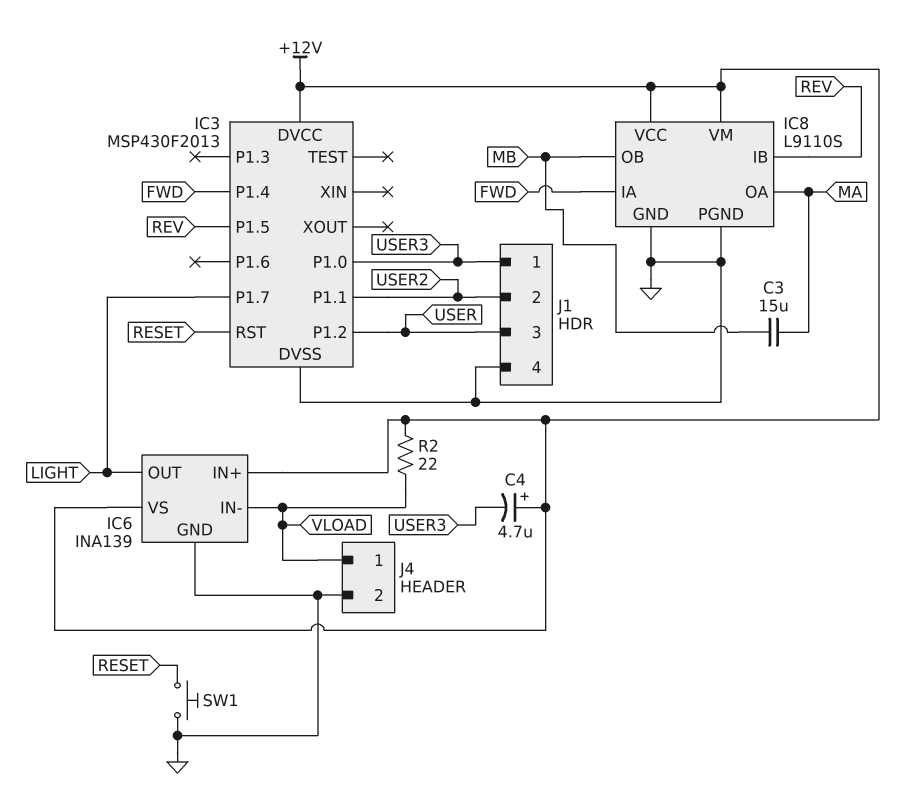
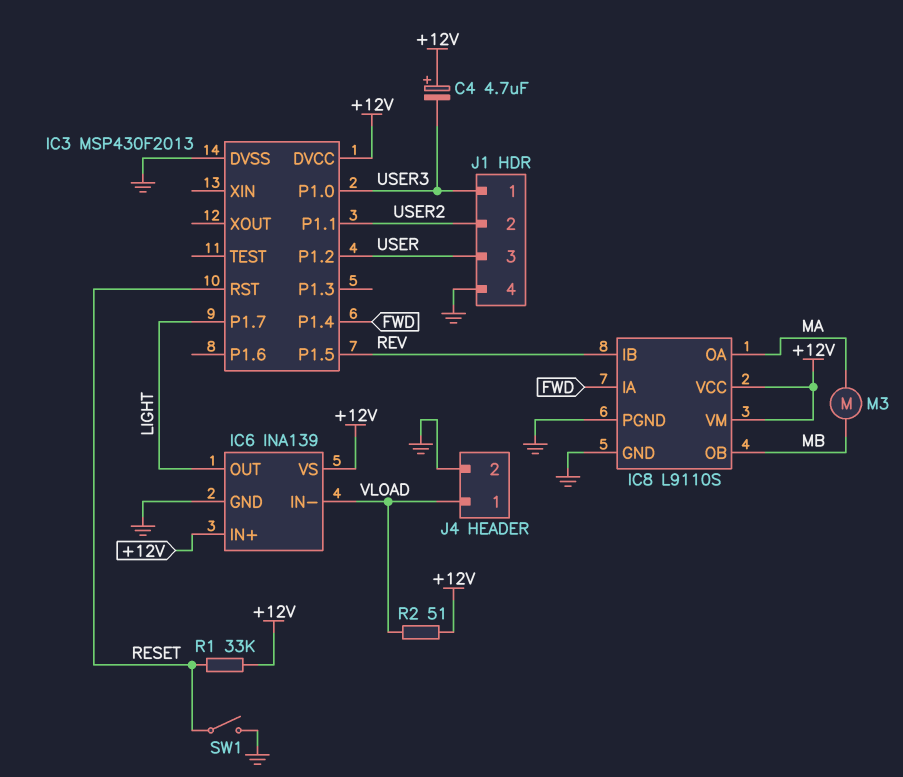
C3: 15uF (MA, MB) -> none
M3: none -> motor (MA, MB)
R1: none -> 33k (+12V, RESET)
R2: 22 (+12V, VLOAD) -> 51 (+12V, VLOAD)
SW1: button (GND, RESET) -> switch (GND, RESET)

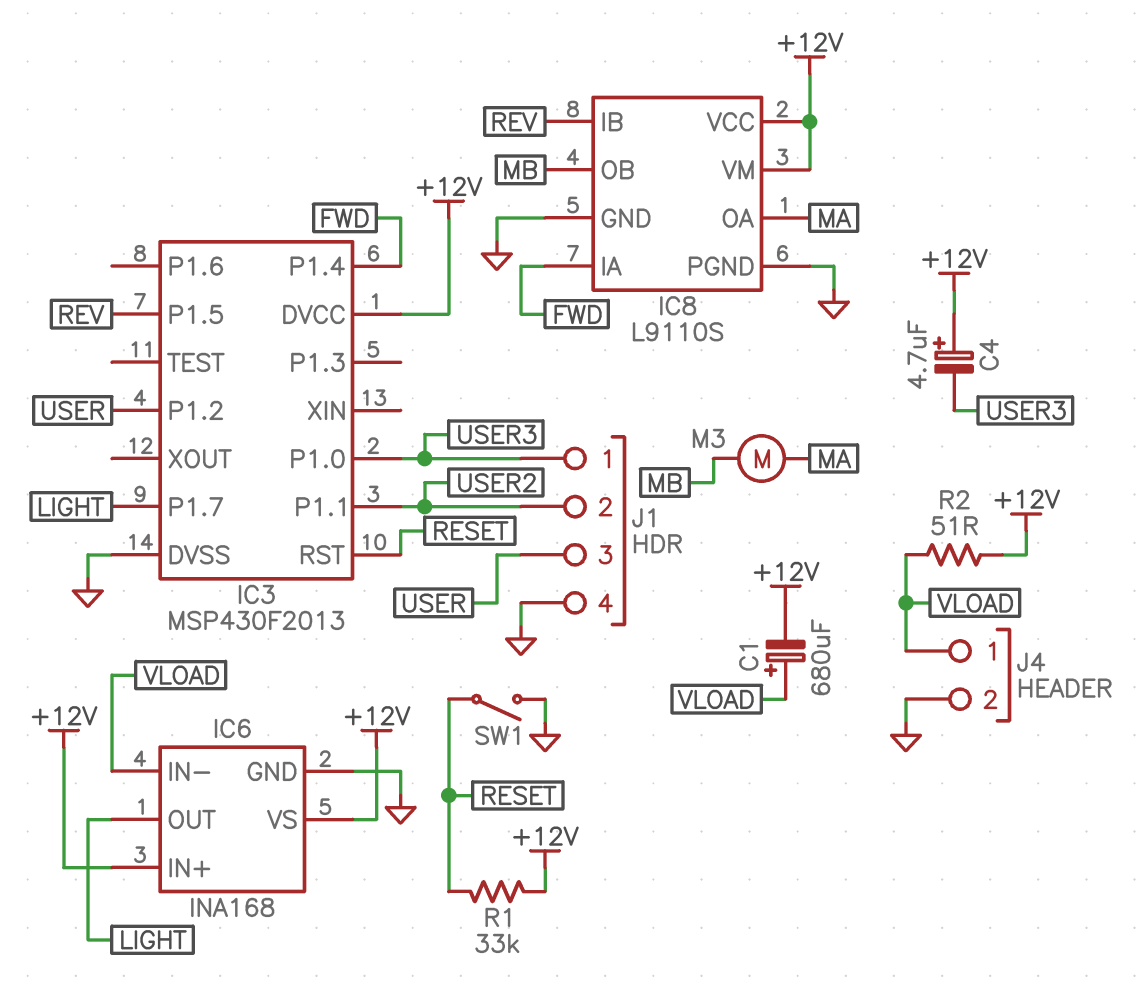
C1: none -> 680uF (plus VLOAD, minus +12V)
IC6: INA139 -> INA168

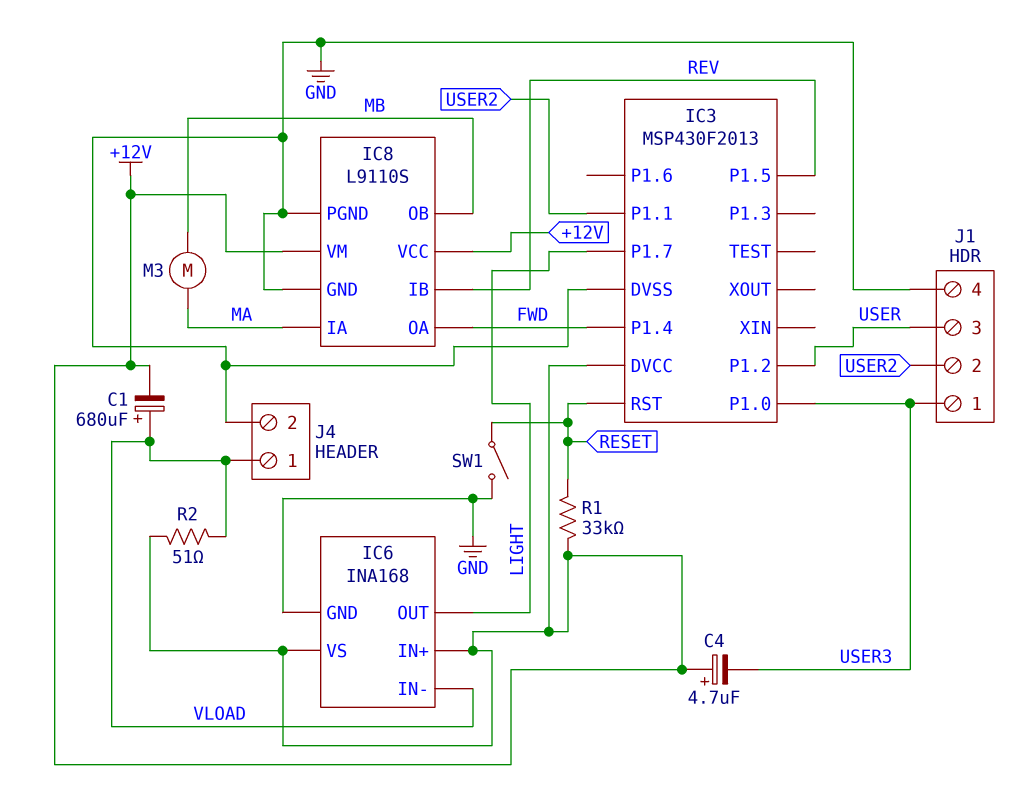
IC8 pin IA: FWD -> MA
IC8 pin OA: MA -> FWD

